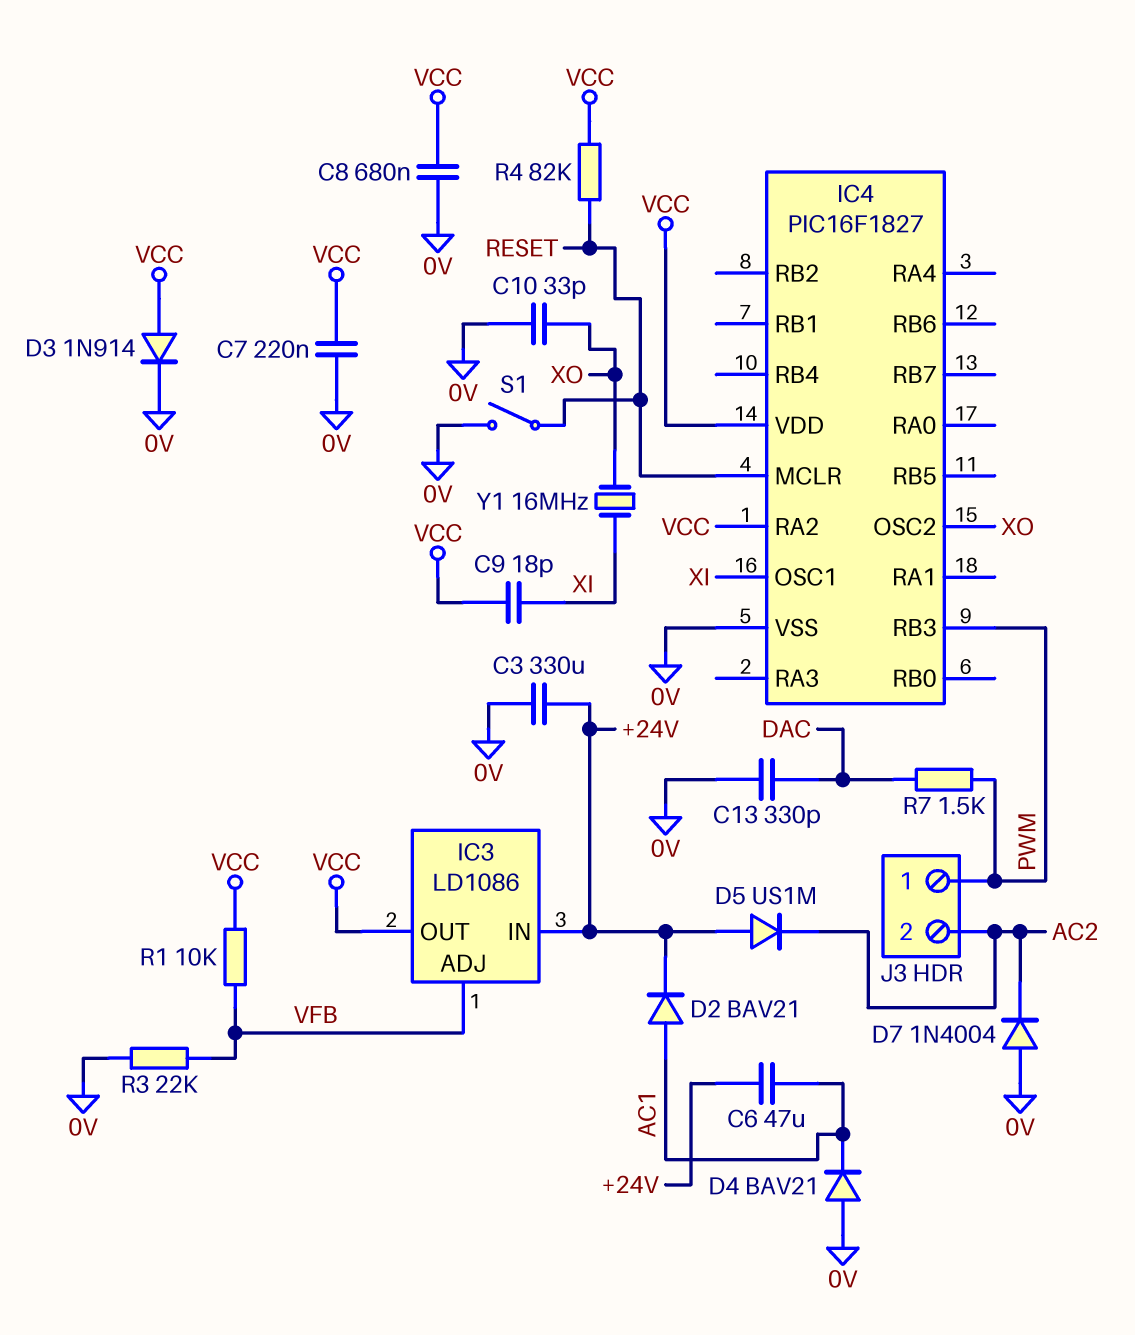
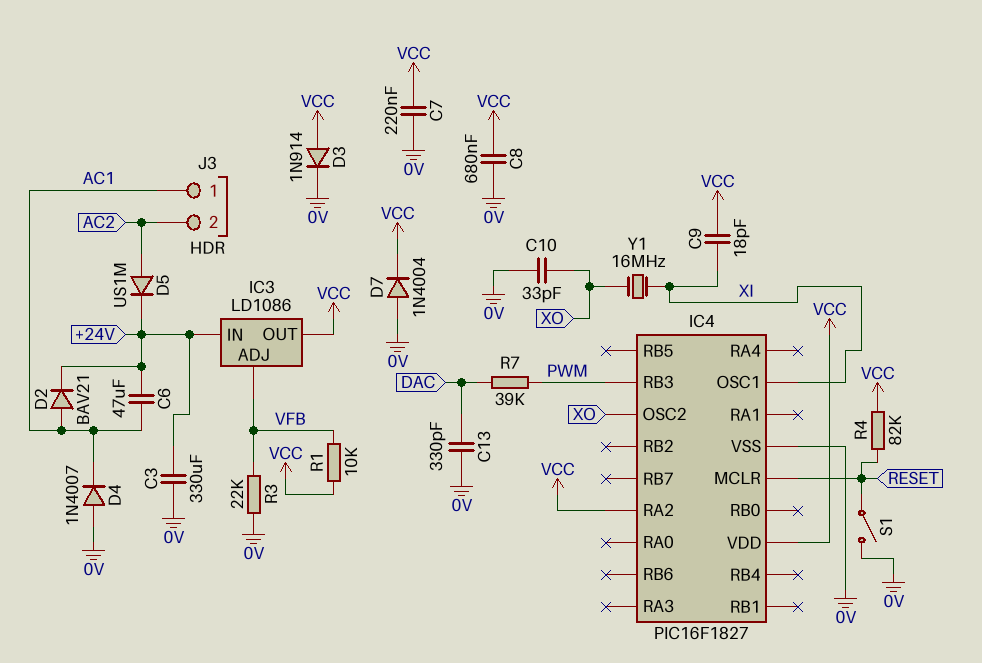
D4: diode BAV21 (A 0V, K AC1) -> diode 1N4007 (A 0V, K AC1)
D5: diode US1M (A +24V, K AC2) -> diode US1M (A AC2, K +24V)
D7: diode 1N4004 (A 0V, K AC2) -> diode 1N4004 (A 0V, K VCC)
J3 pin 1: PWM -> AC1
R7: 1.5k (DAC, PWM) -> 39k (DAC, PWM)

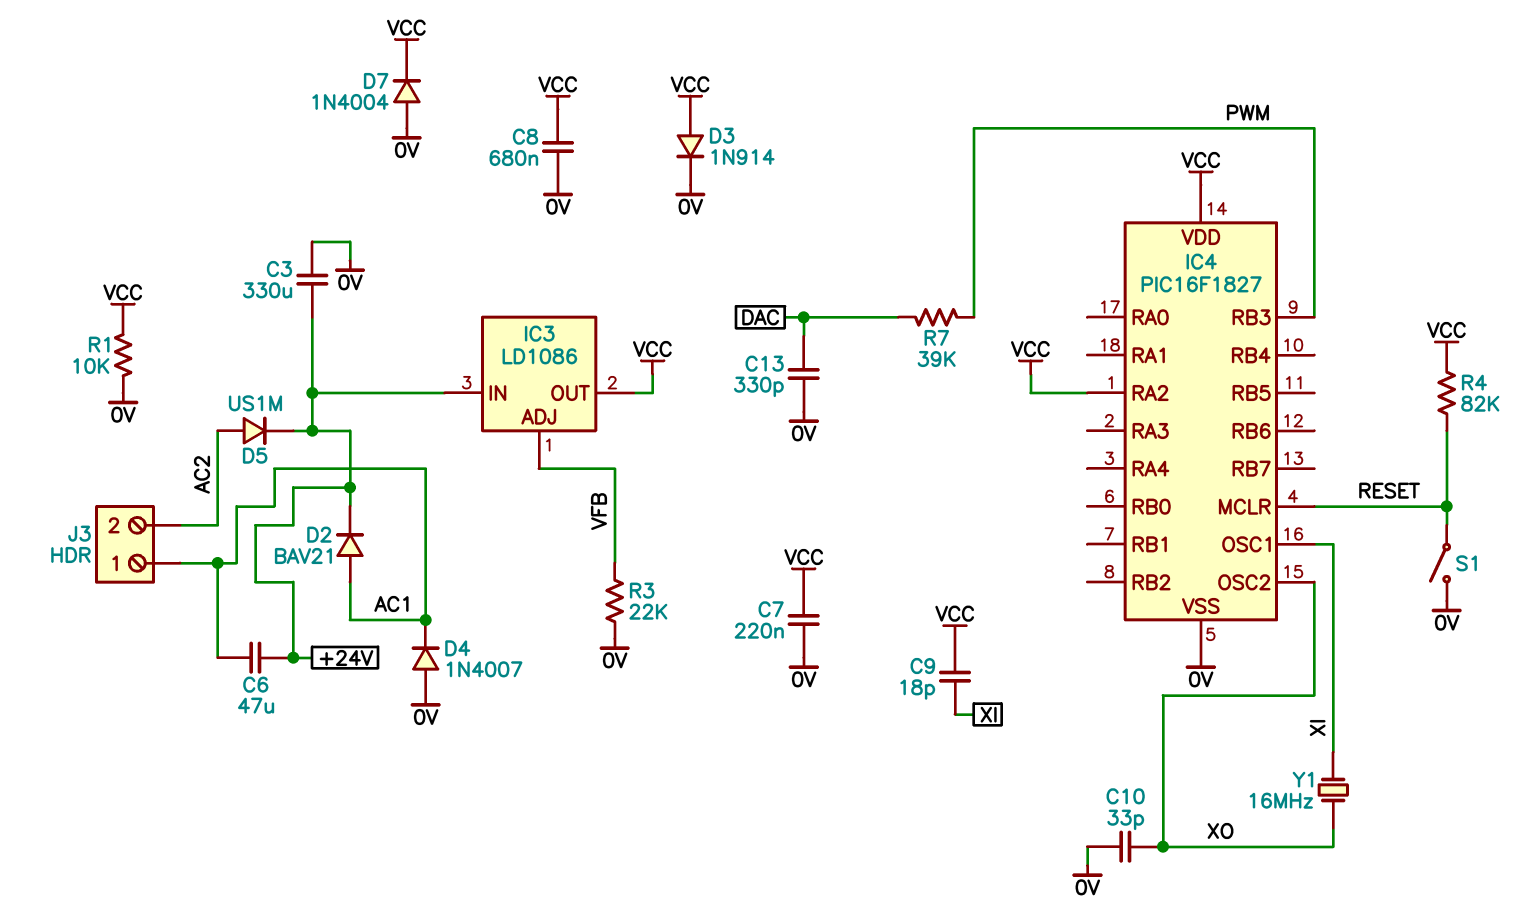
R1: 10k (VCC, VFB) -> 10k (0V, VCC)

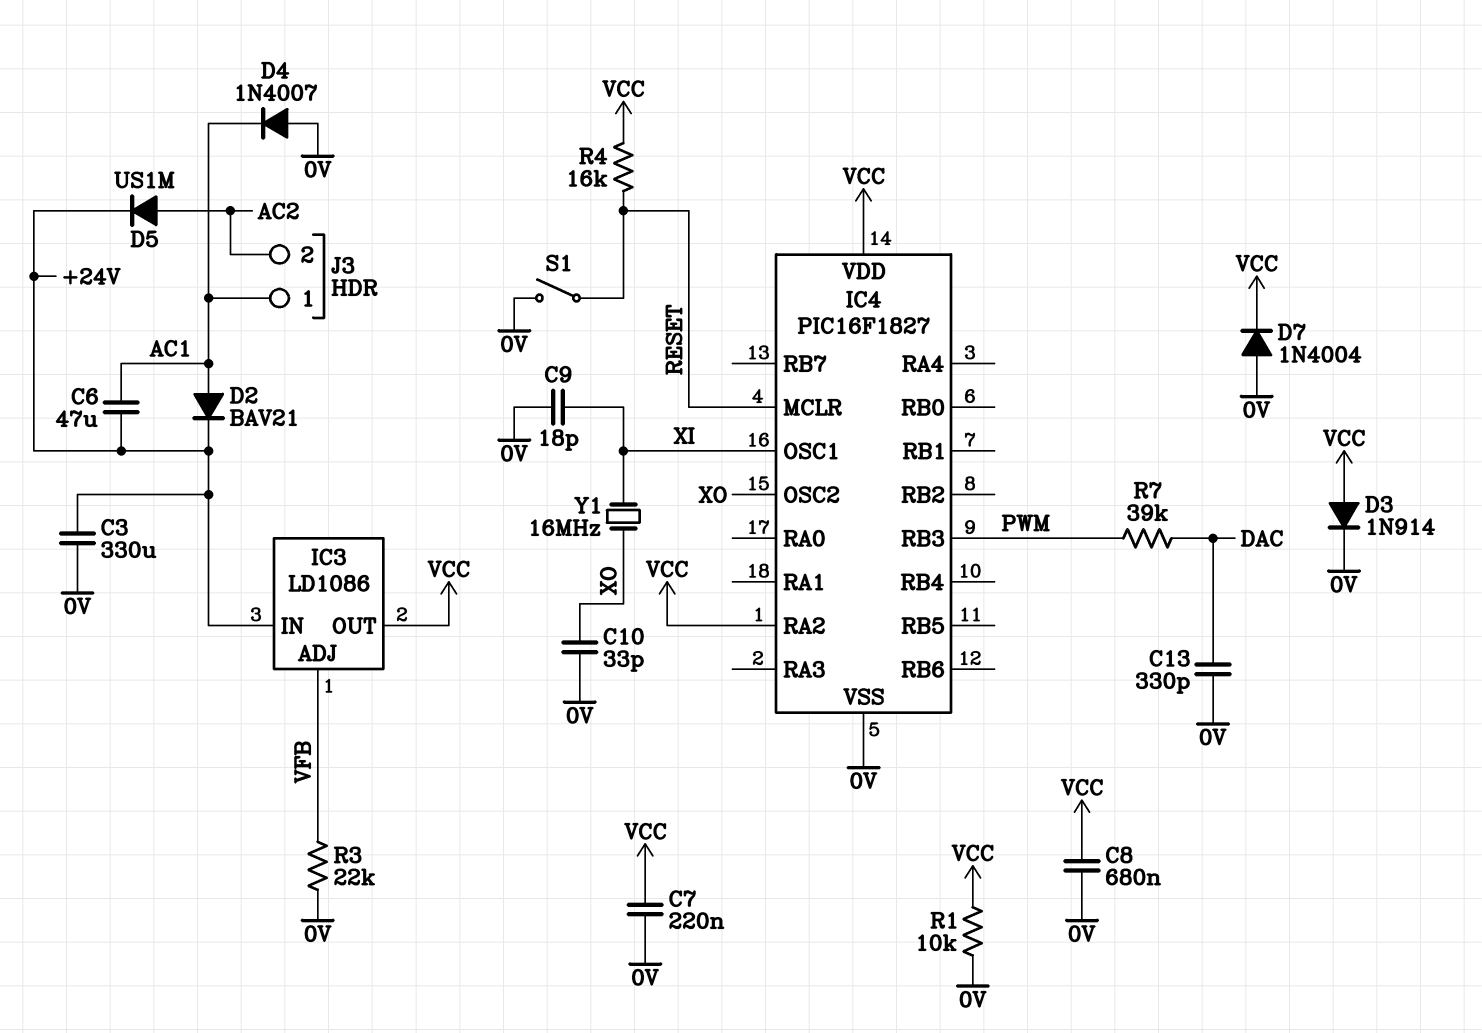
C9: 18pF (VCC, XI) -> 18pF (0V, XI)
R4: 82k (RESET, VCC) -> 16k (RESET, VCC)

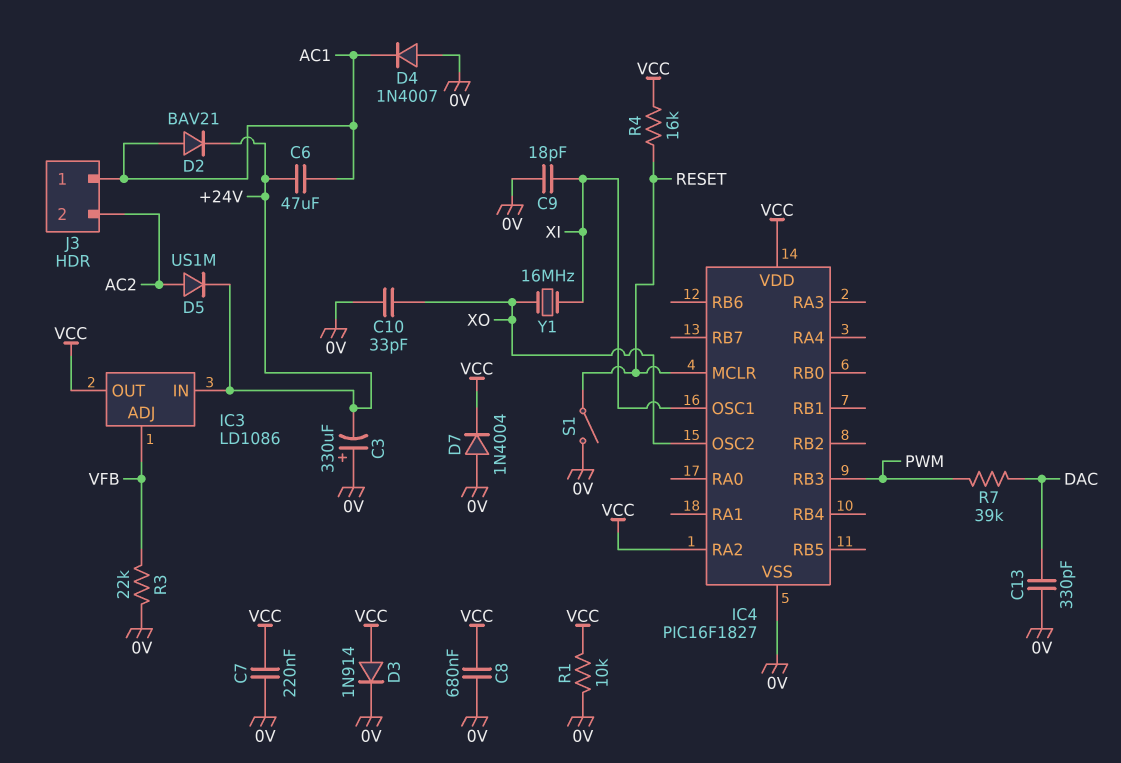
C3: 330uF (+24V, 0V) -> 330uF (plus 0V, minus +24V)

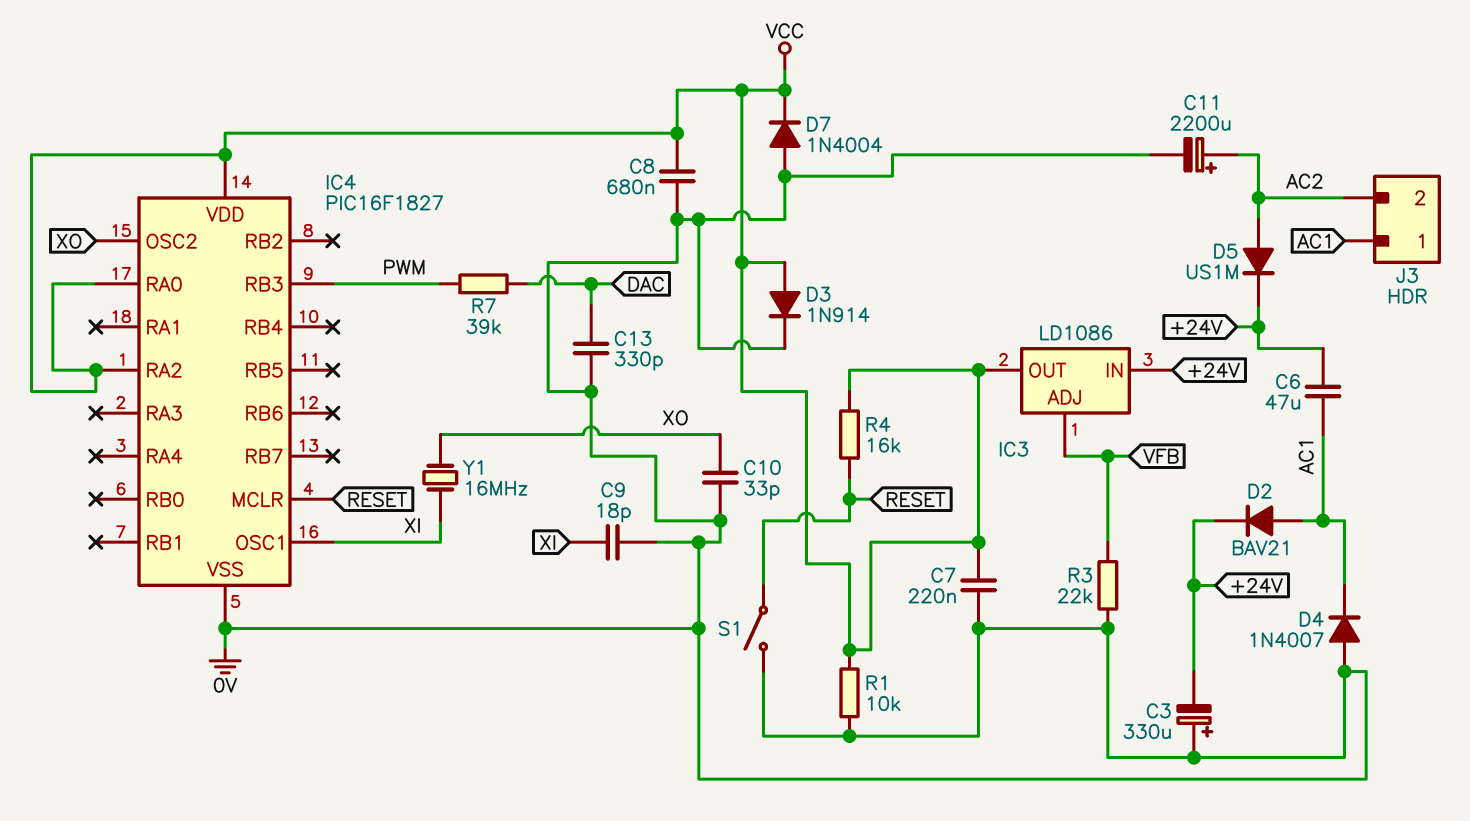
C11: none -> 2200uF (plus AC2, minus 0V)
IC4 pin RA0: none -> VCC

